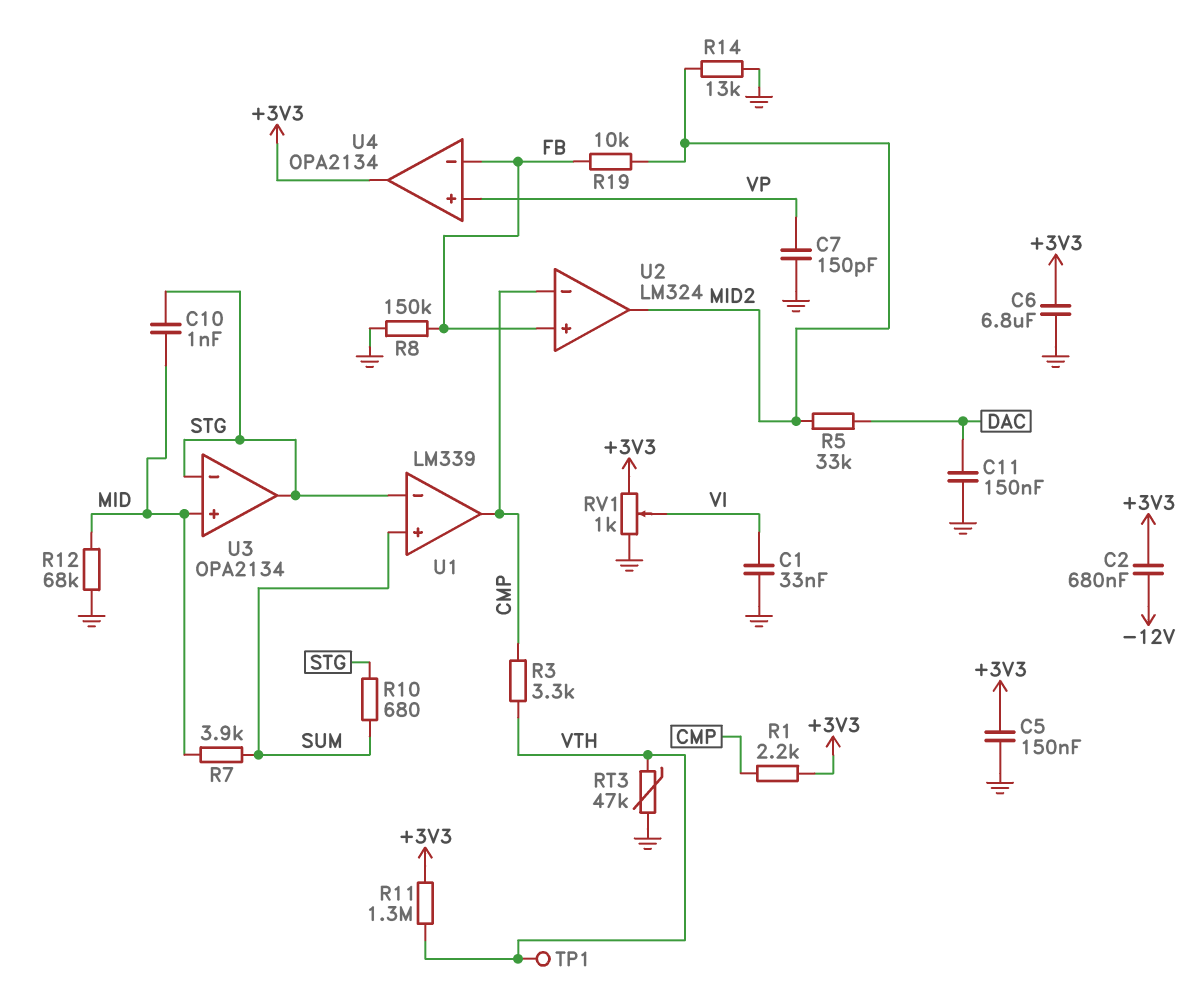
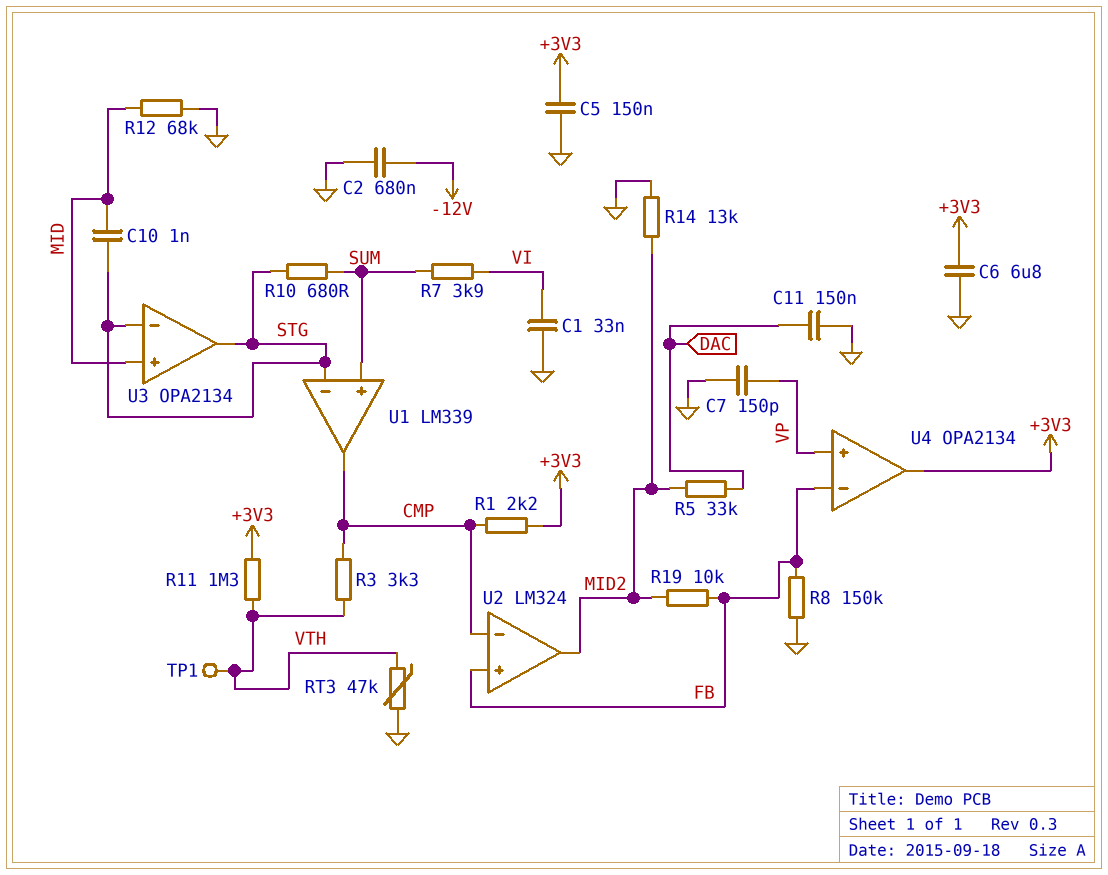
C2: 680nF (+3V3, -12V) -> 680nF (-12V, GND)
R7: 3.9k (MID, SUM) -> 3.9k (SUM, VI)
RV1: 1k (+3V3, GND, wiper VI) -> none

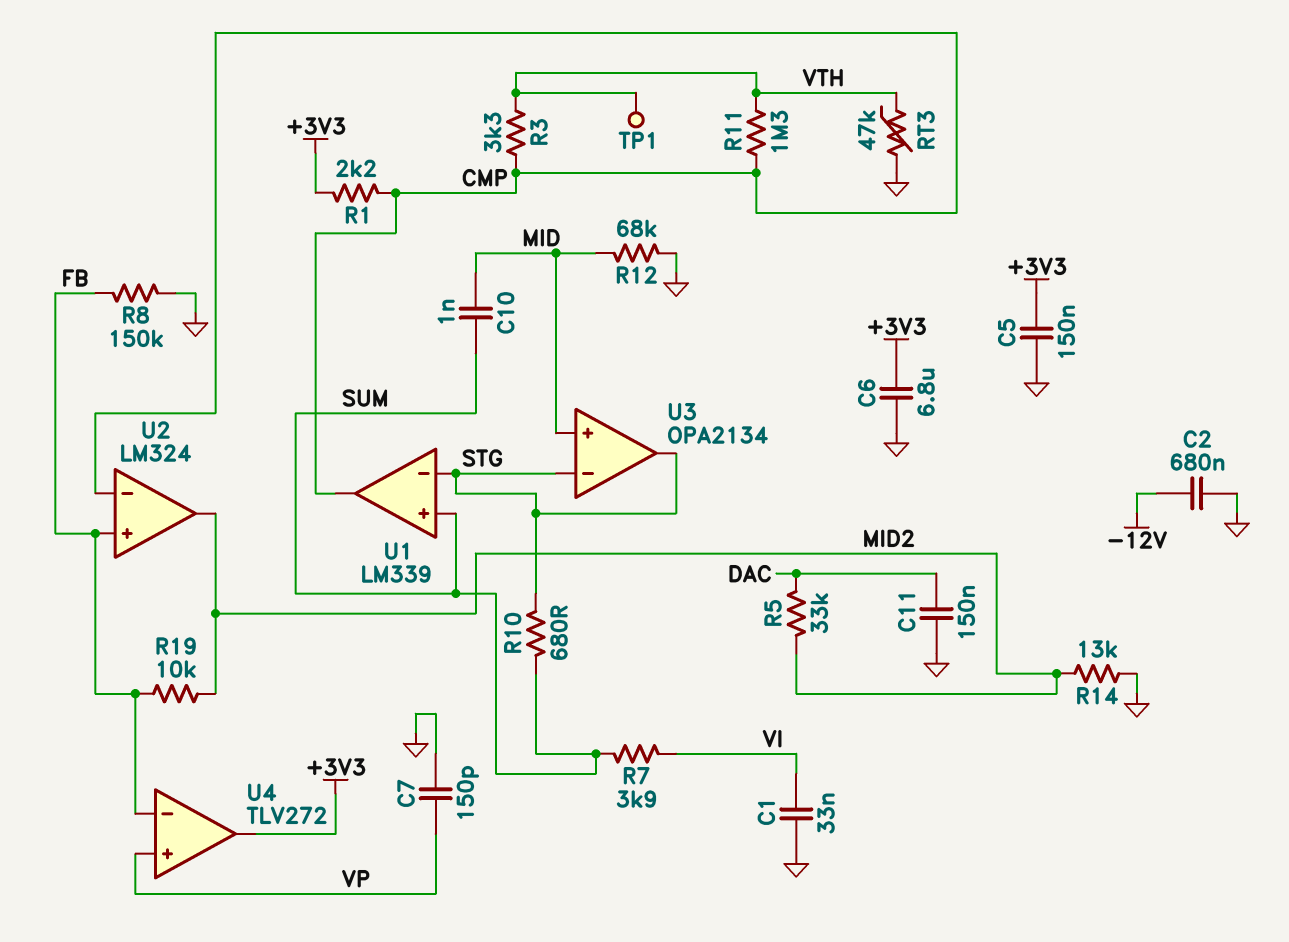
C10: 1nF (MID, STG) -> 1nF (MID, SUM)
R11: 1.3M (+3V3, VTH) -> 1.3M (CMP, VTH)
U4: OPA2134 -> TLV272

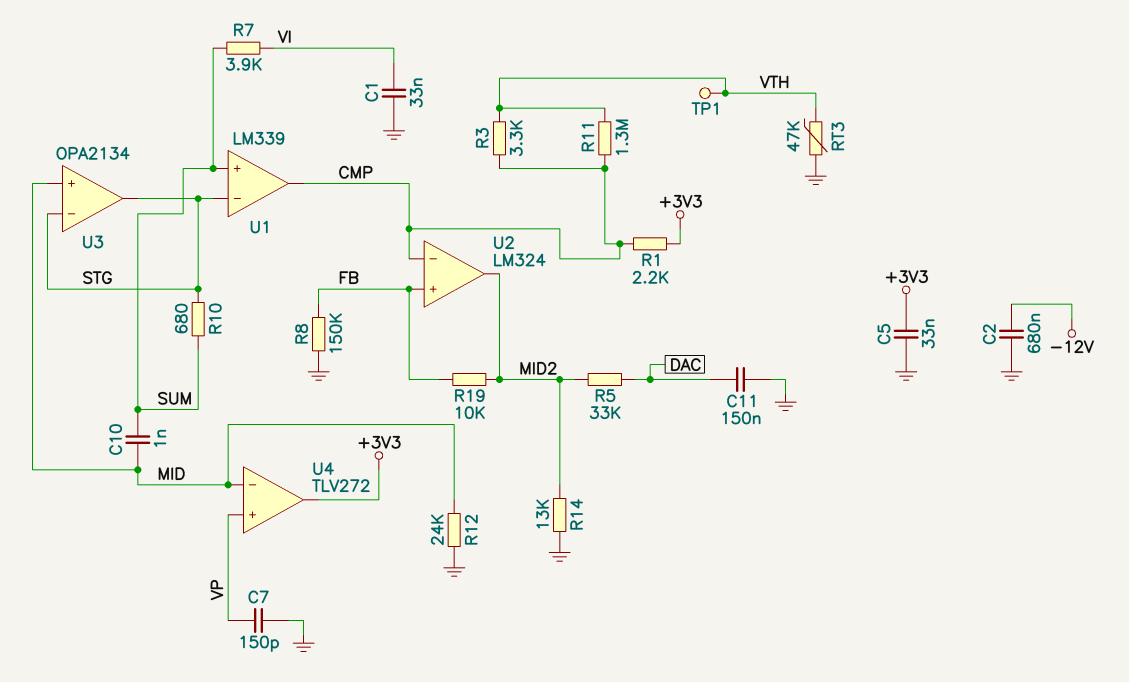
C5: 150nF (+3V3, GND) -> 33nF (+3V3, GND)
C6: 6.8uF (+3V3, GND) -> none
R12: 68k (GND, MID) -> 24k (GND, MID)
U4 pin in-: FB -> MID

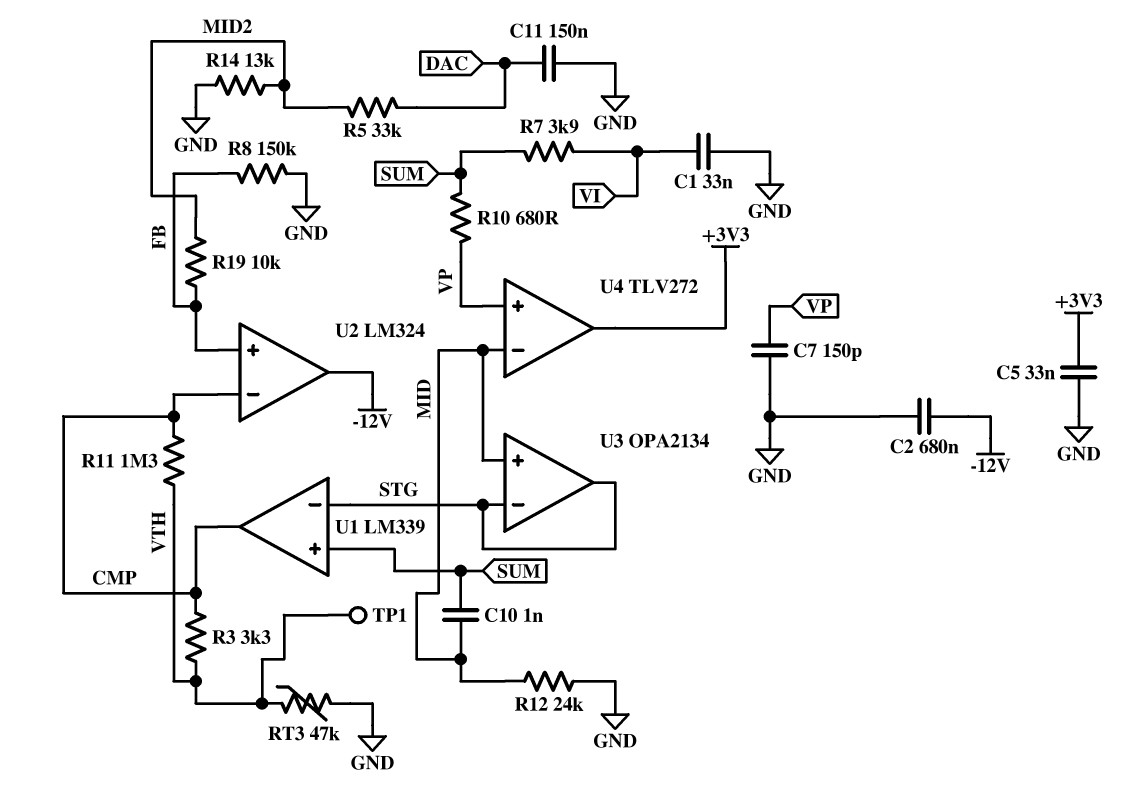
R1: 2.2k (+3V3, CMP) -> none
R10: 680 (STG, SUM) -> 680 (SUM, VP)
U2 pin out: MID2 -> -12V

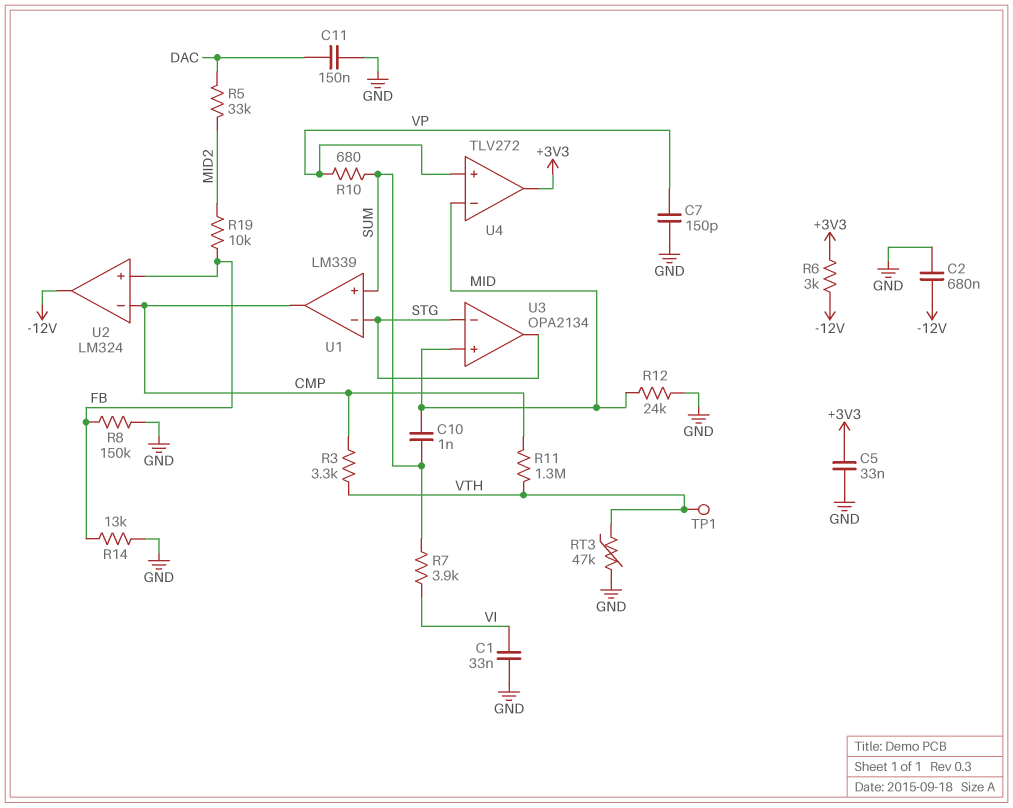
R6: none -> 3k (+3V3, -12V)
R14: 13k (GND, MID2) -> 13k (FB, GND)

